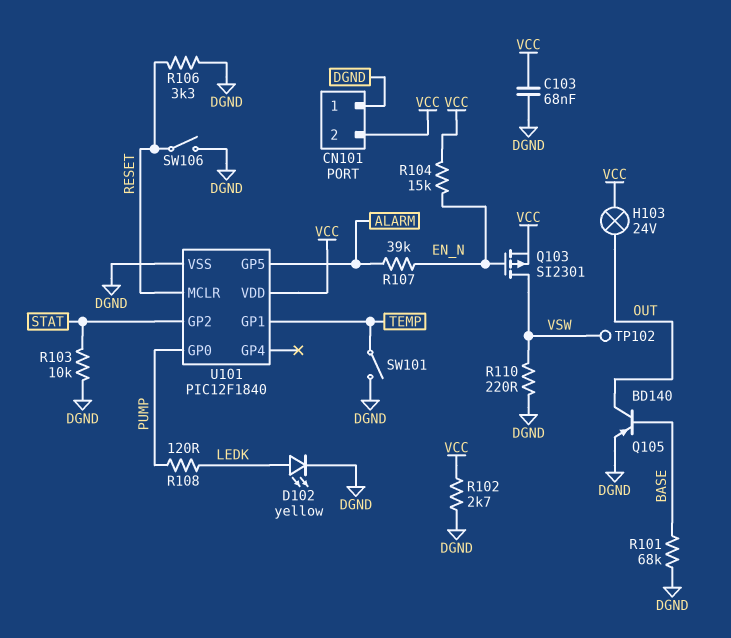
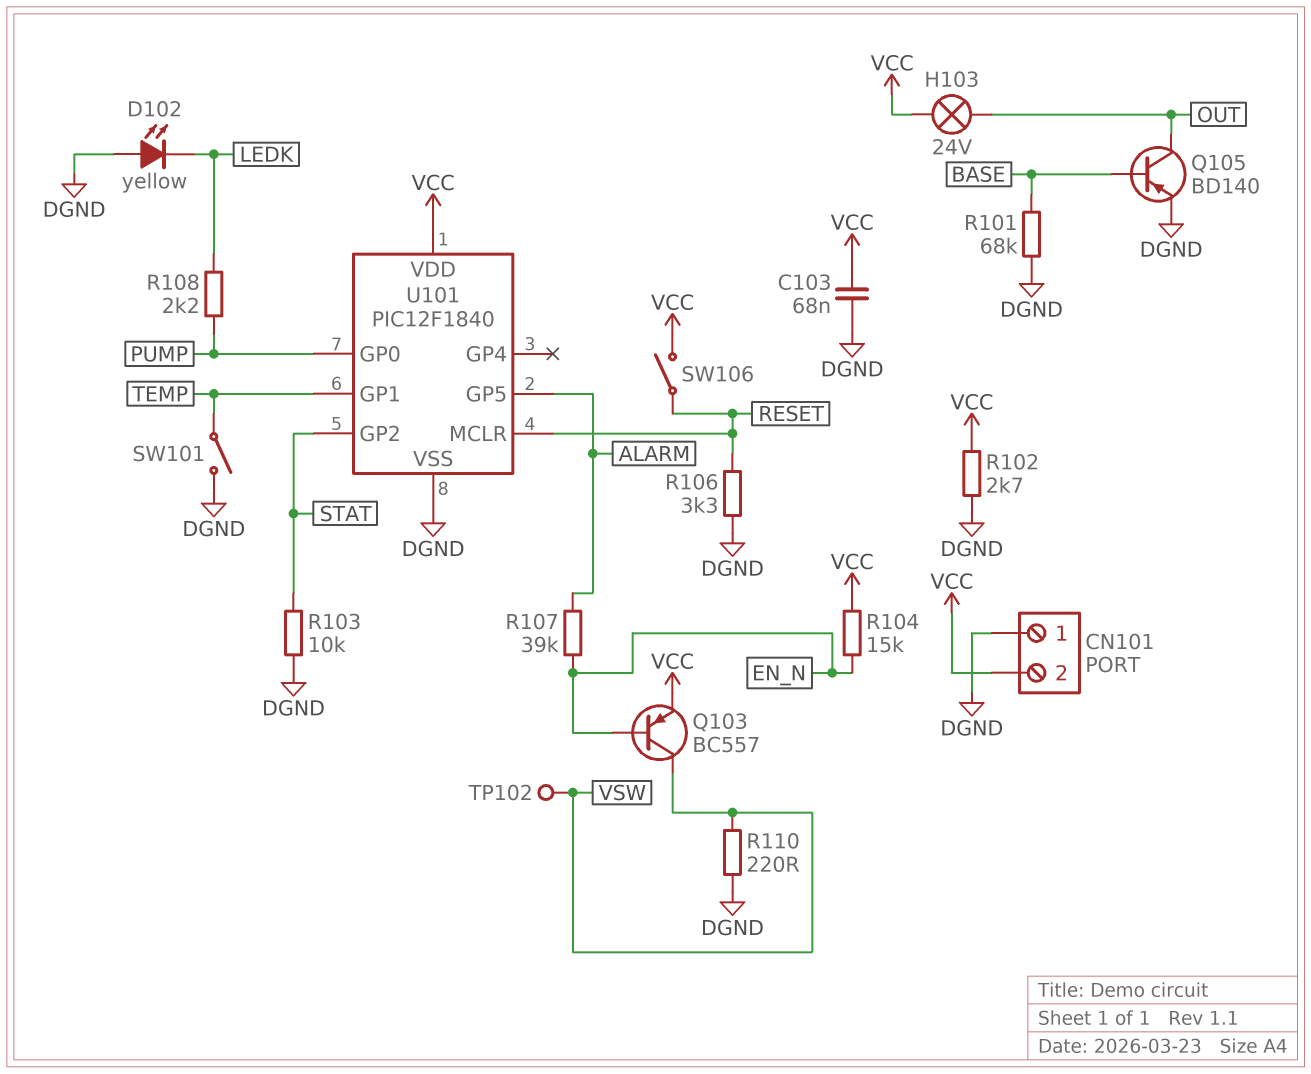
D102: LED yellow (A LEDK, K DGND) -> LED yellow (A DGND, K LEDK)
Q103: PMOS SI2301 (G EN_N, D VSW, S VCC) -> PNP BC557 (B EN_N, C VSW, E VCC)
R108: 120 (LEDK, PUMP) -> 2.2k (LEDK, PUMP)
SW106: switch (DGND, RESET) -> switch (RESET, VCC)

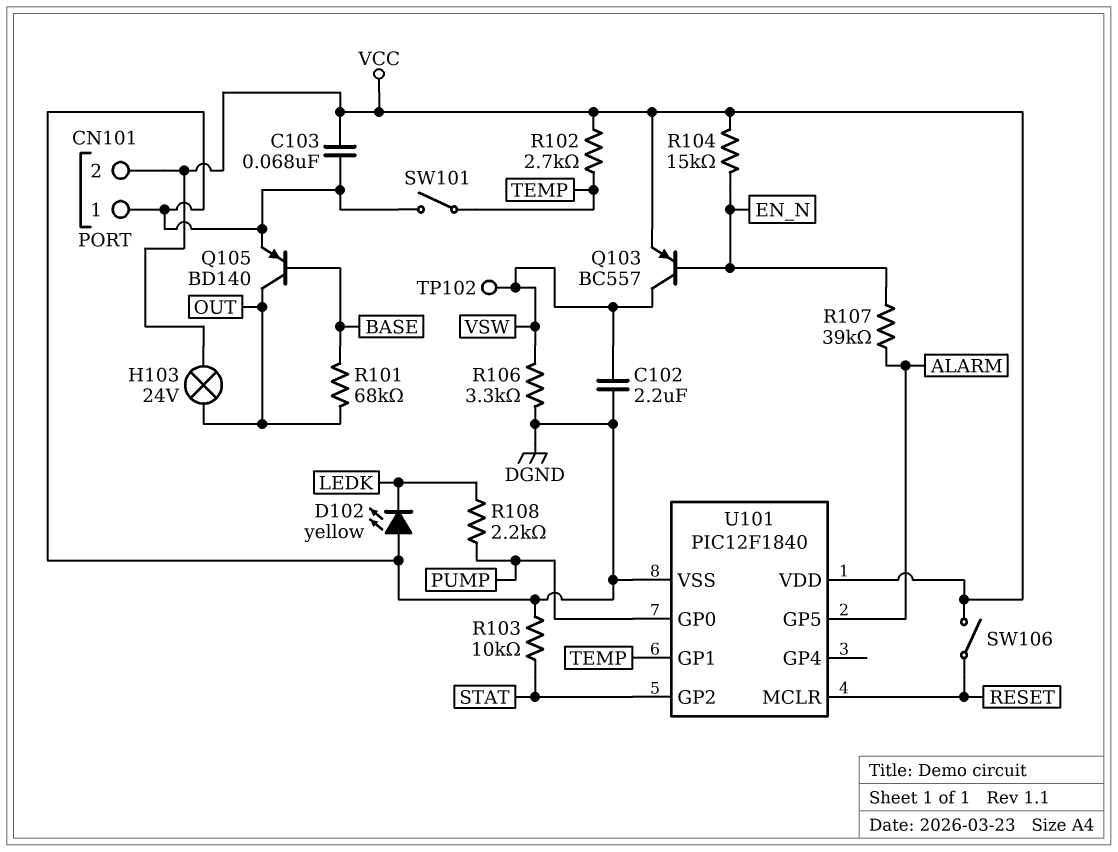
C102: none -> 2.2uF (DGND, VSW)
R101: 68k (BASE, DGND) -> 68k (BASE, OUT)
R102: 2.7k (DGND, VCC) -> 2.7k (TEMP, VCC)
R106: 3.3k (DGND, RESET) -> 3.3k (DGND, VSW)
R110: 220 (DGND, VSW) -> none

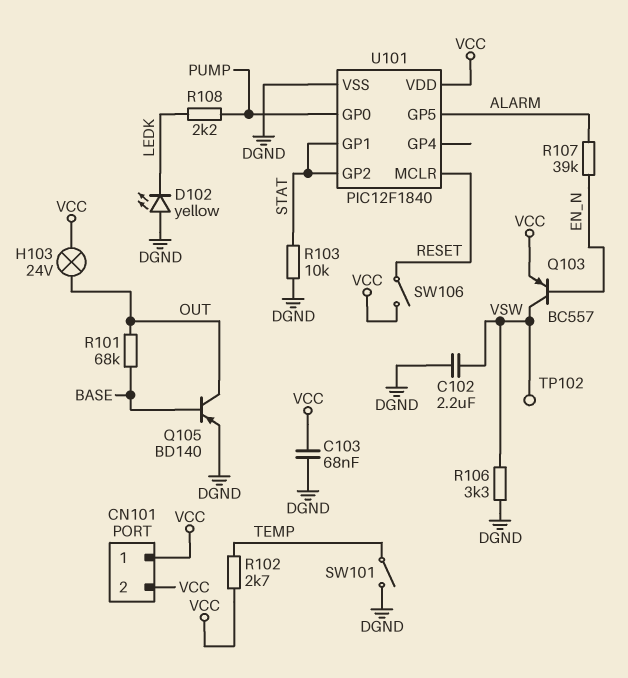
CN101 pin 1: DGND -> VCC
R104: 15k (EN_N, VCC) -> none
U101 pin GP1: TEMP -> STAT

